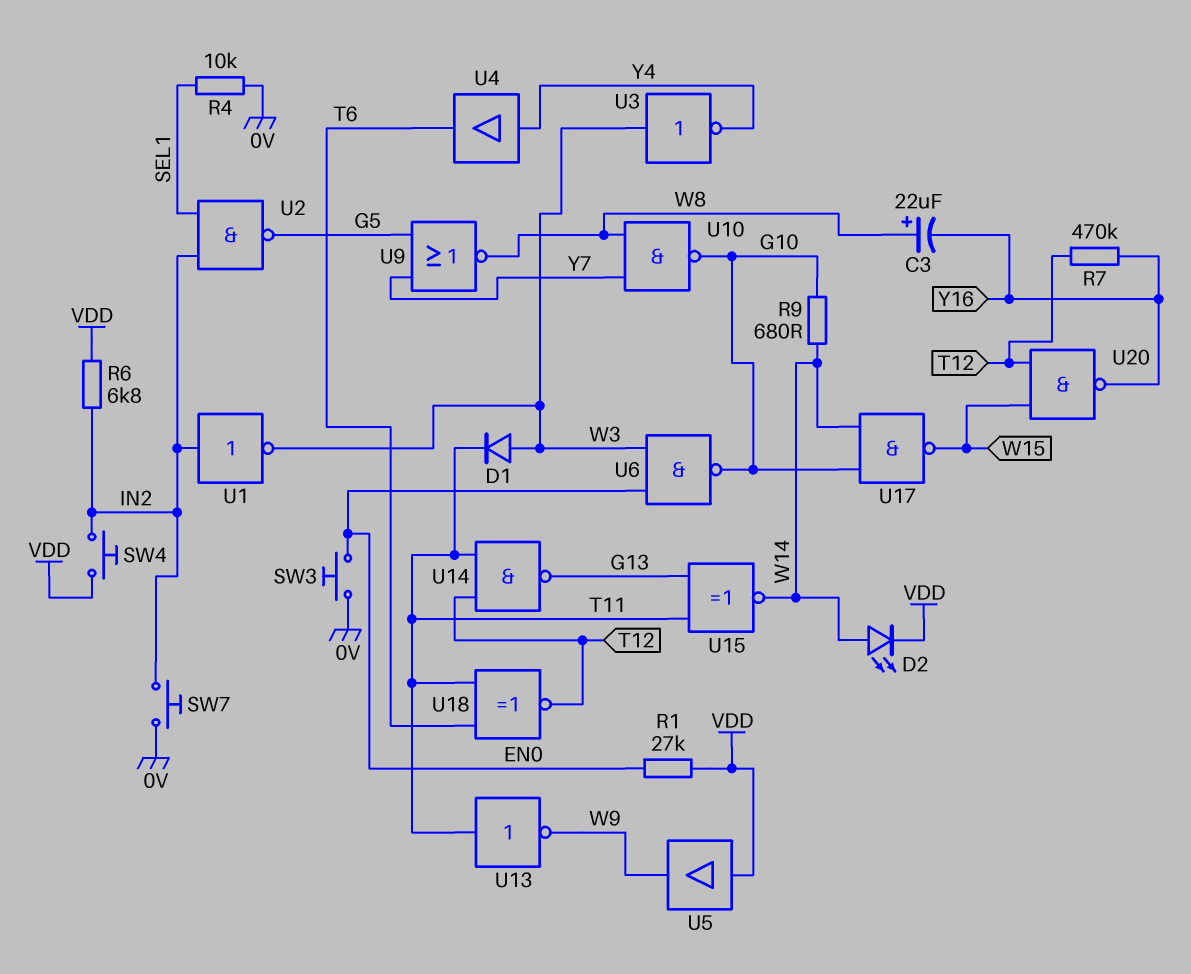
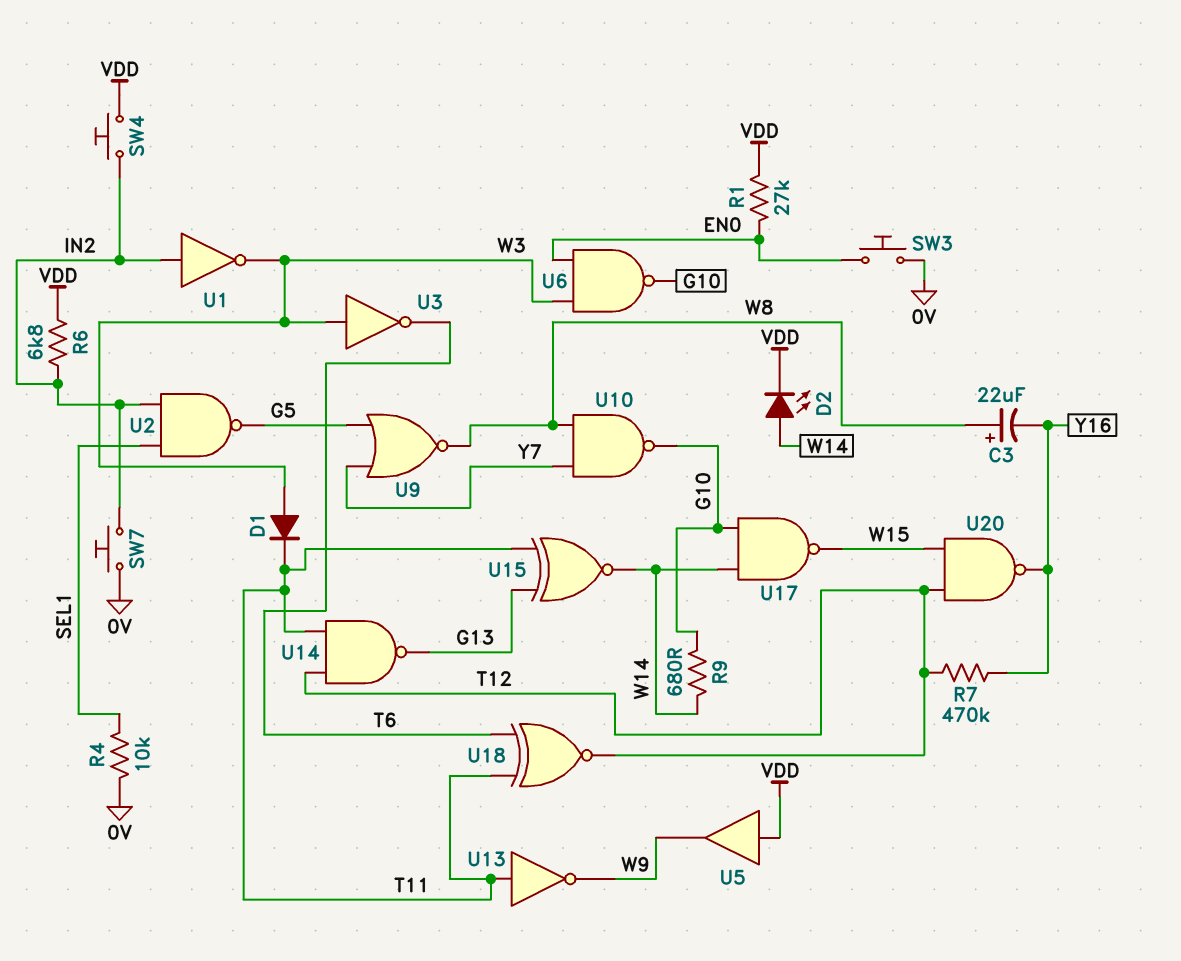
U3: NOT (in W3, out Y4) -> NOT (in W3, out T6)
U4: buffer (in Y4, out T6) -> none

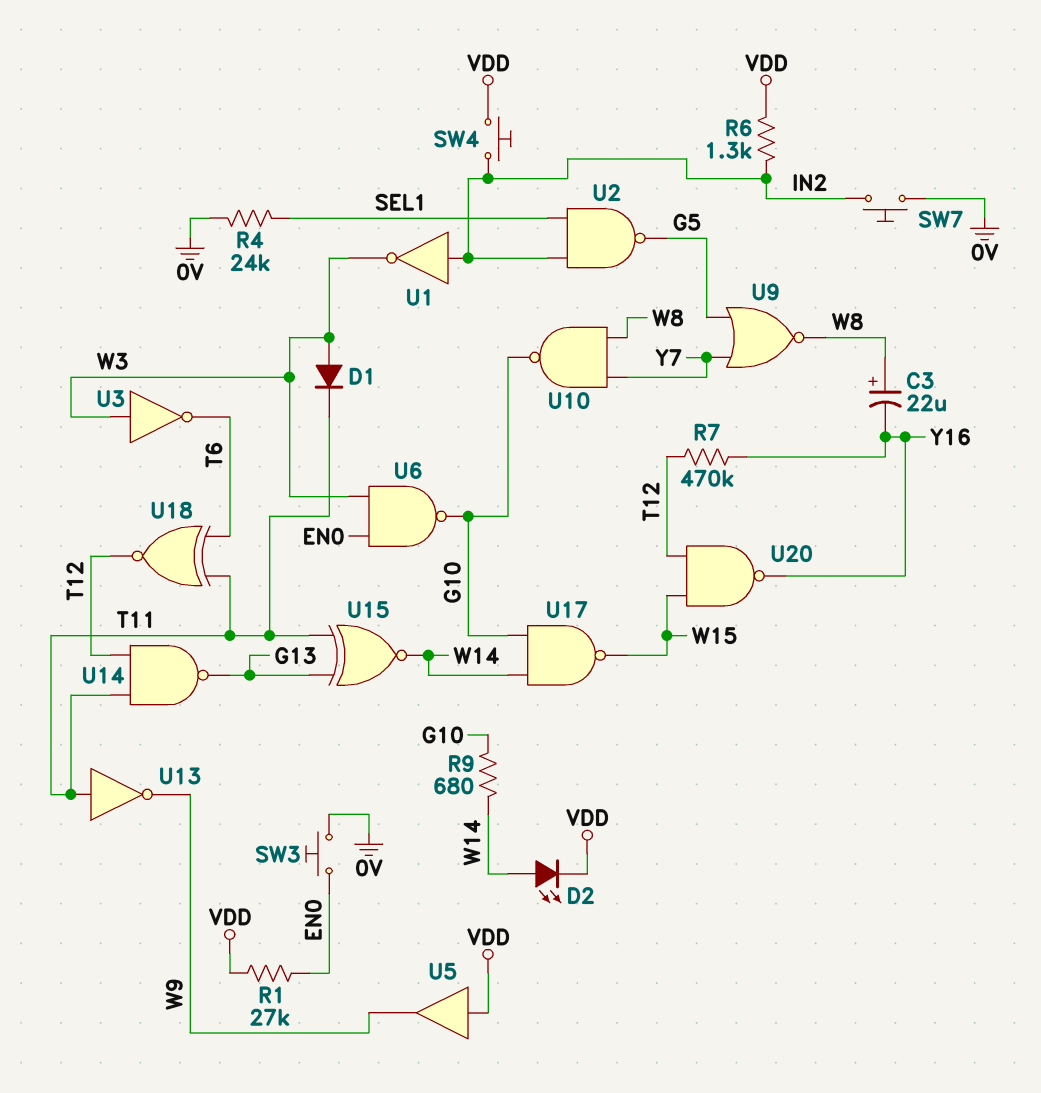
R4: 10k (0V, SEL1) -> 24k (0V, SEL1)
R6: 6.8k (IN2, VDD) -> 1.3k (IN2, VDD)

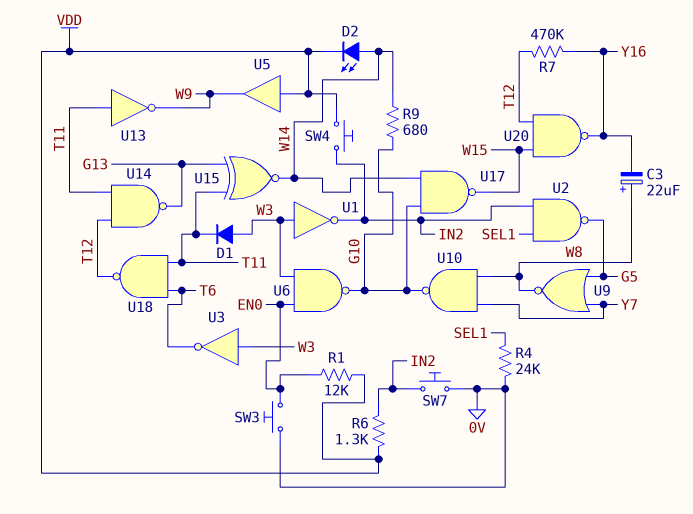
R1: 27k (EN0, VDD) -> 12k (EN0, VDD)
U1: NOT (in IN2, out W3) -> NOT (in W3, out IN2)
U18: XNOR (in T6, in T11, out T12) -> NAND (in T6, in T11, out T12)

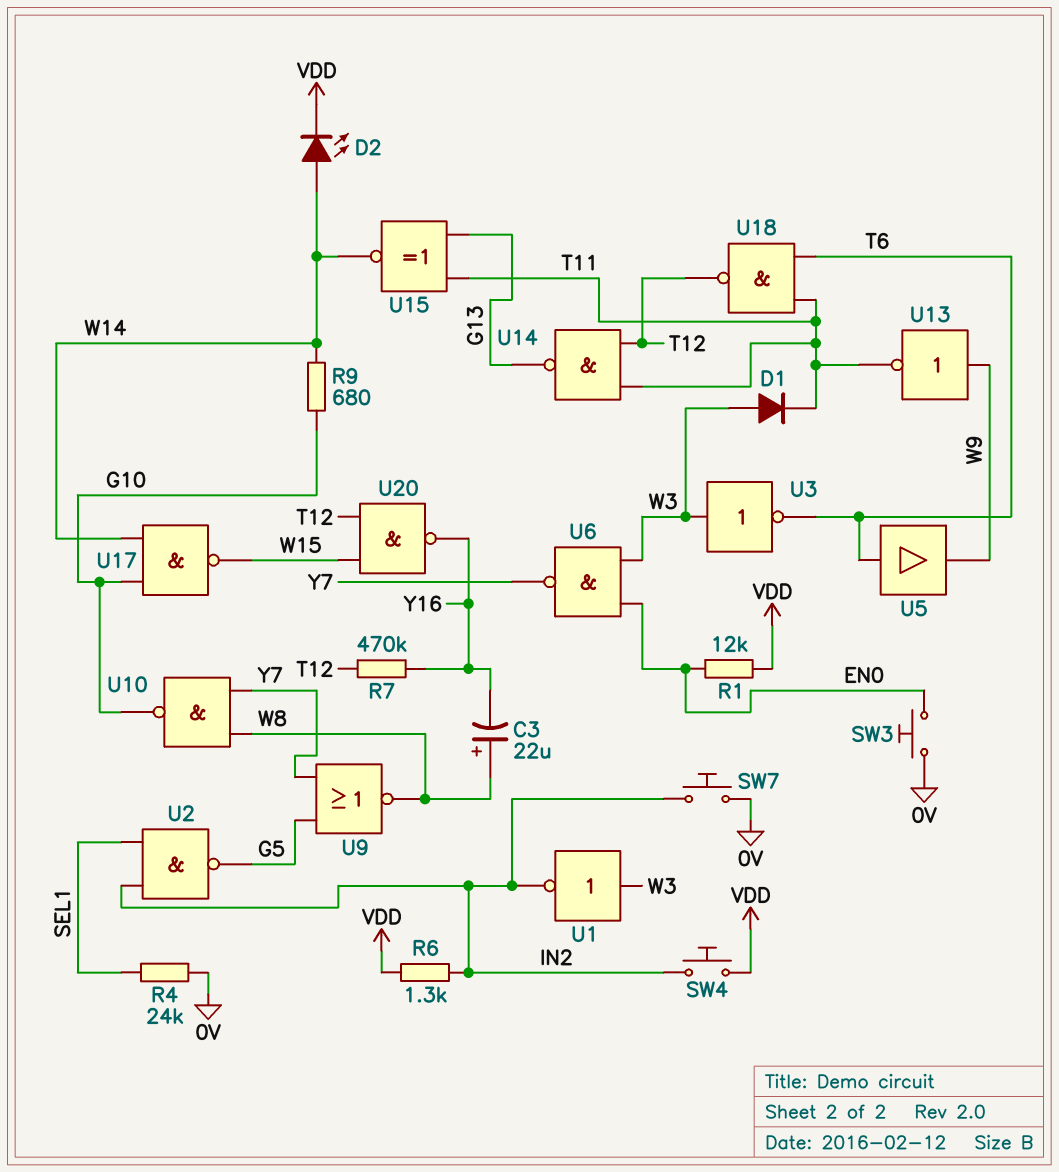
U5: buffer (in VDD, out W9) -> buffer (in T6, out W9)
U6: NAND (in EN0, in W3, out G10) -> NAND (in EN0, in W3, out Y7)
U13: NOT (in T11, out W9) -> NOT (in W9, out T11)

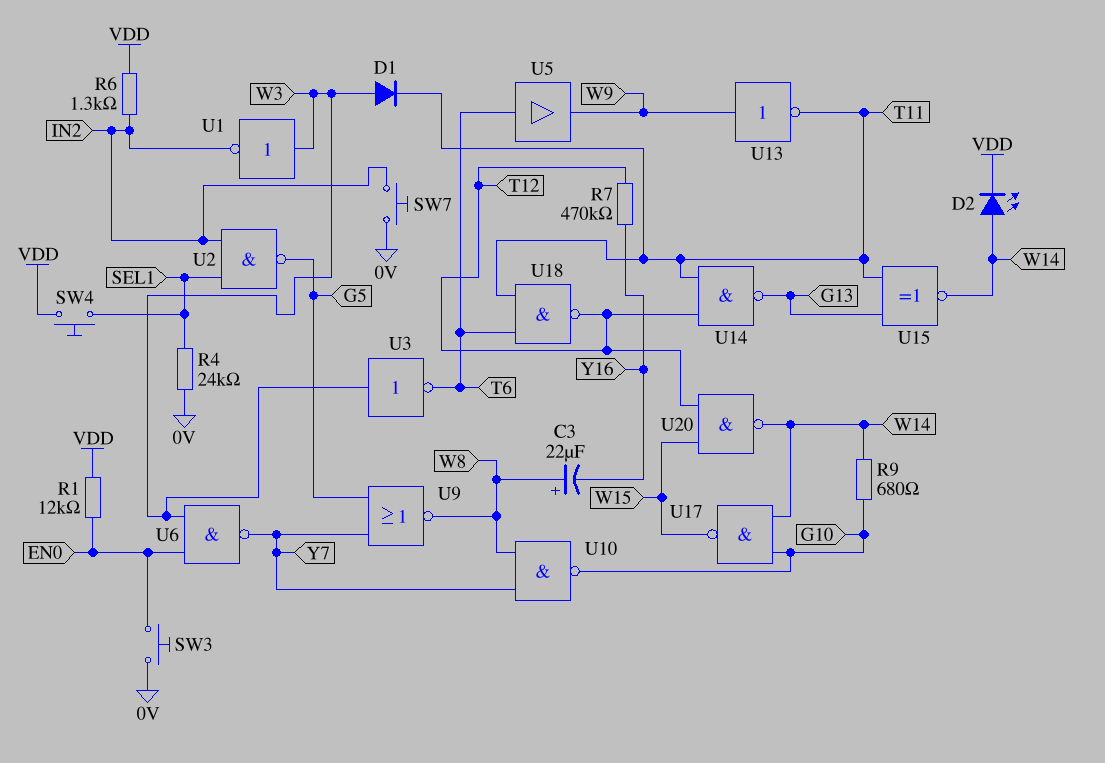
SW4: button (IN2, VDD) -> button (SEL1, VDD)
U20: NAND (in T12, in W15, out Y16) -> NAND (in T12, in W15, out W14)

